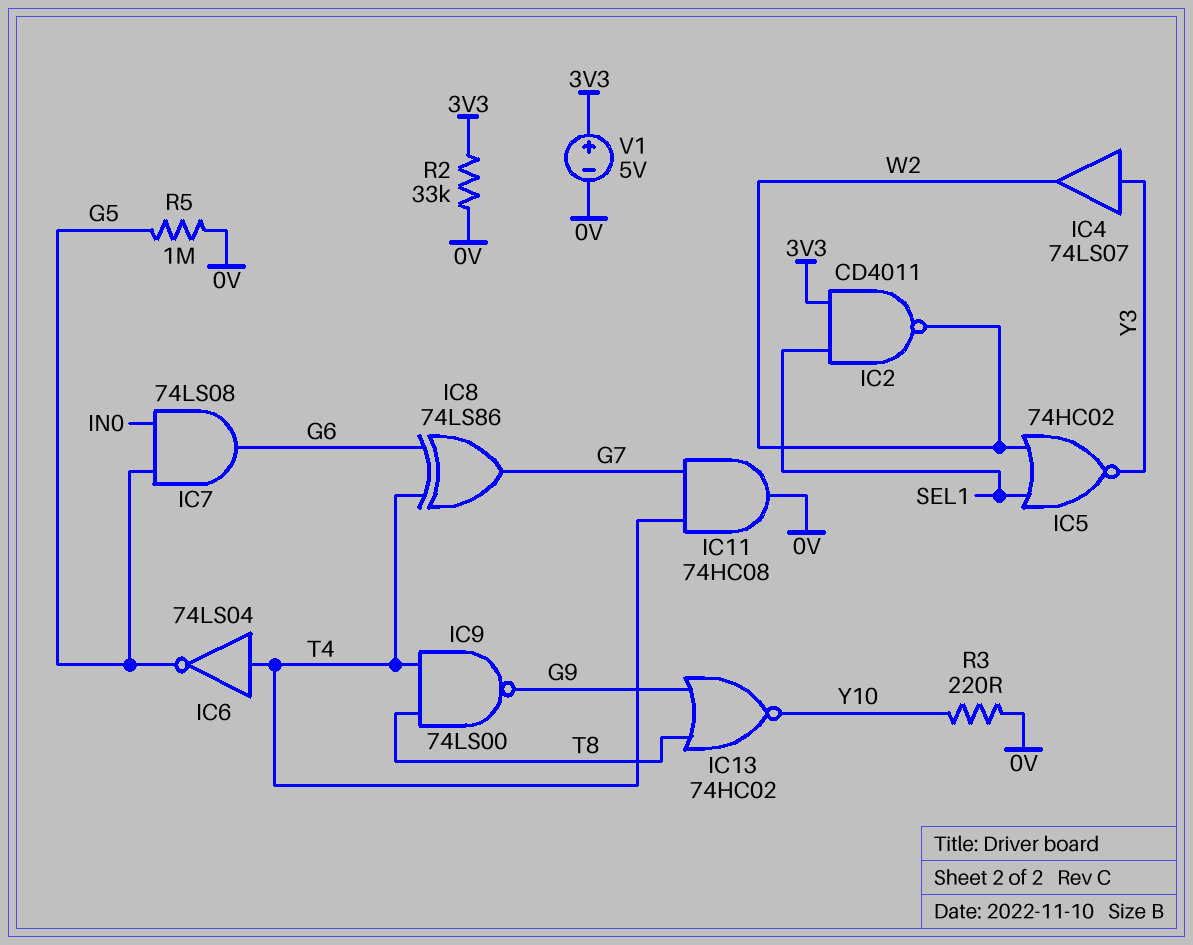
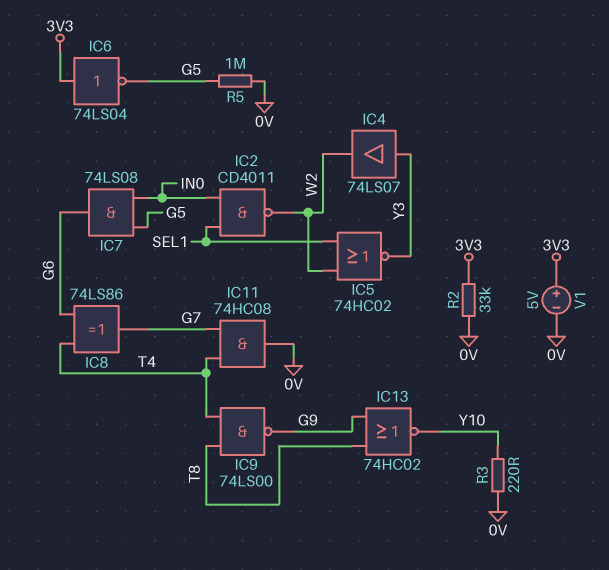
IC2: NAND CD4011 (in 3V3, in SEL1, out W2) -> NAND CD4011 (in IN0, in SEL1, out W2)
IC6: NOT 74LS04 (in T4, out G5) -> NOT 74LS04 (in 3V3, out G5)

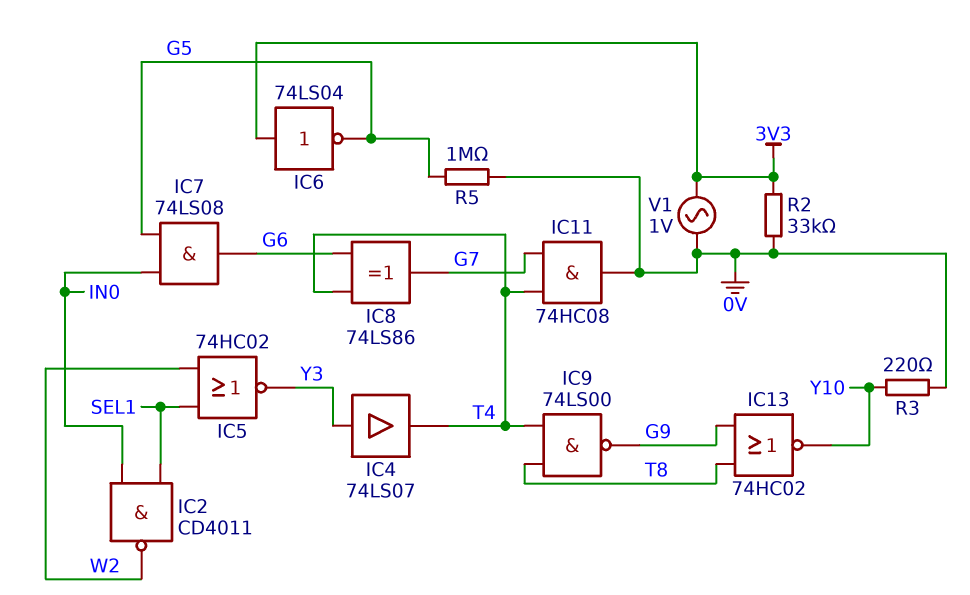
IC4: buffer 74LS07 (in Y3, out W2) -> buffer 74LS07 (in Y3, out T4)
V1: 5V (plus 3V3, minus 0V) -> AC 1V (0V, 3V3)

